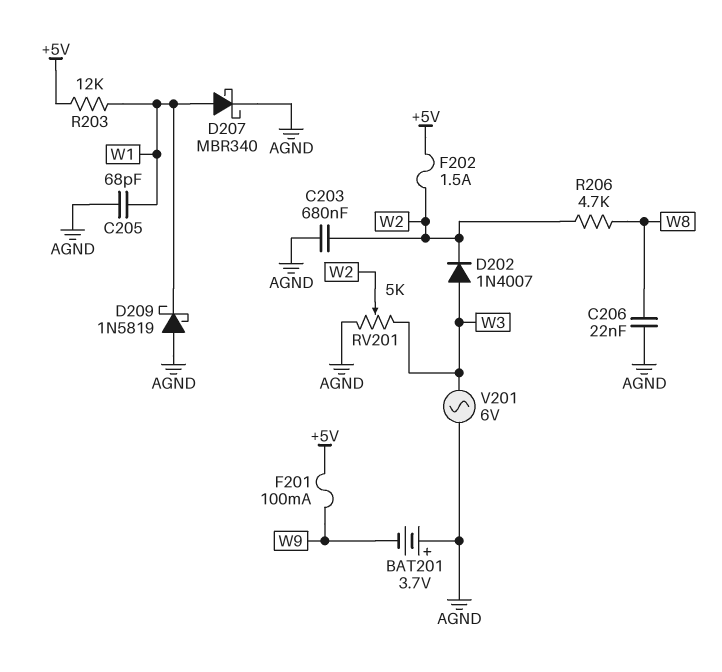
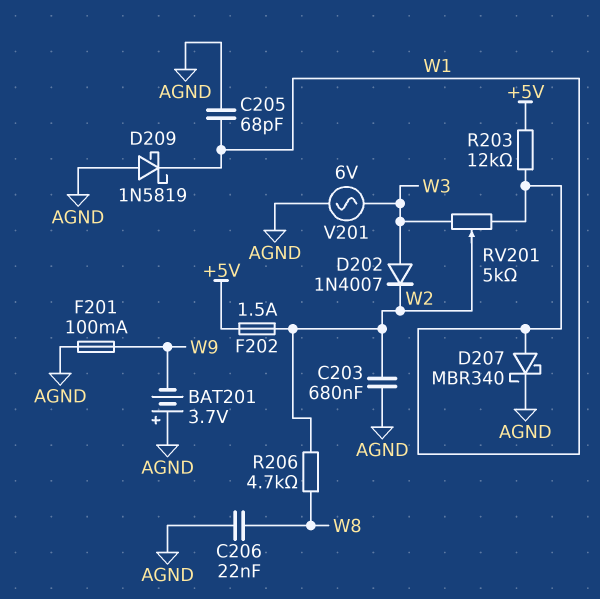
F201: 100mA (+5V, W9) -> 100mA (AGND, W9)
RV201: 5k (AGND, W3, wiper W2) -> 5k (W1, W3, wiper W2)

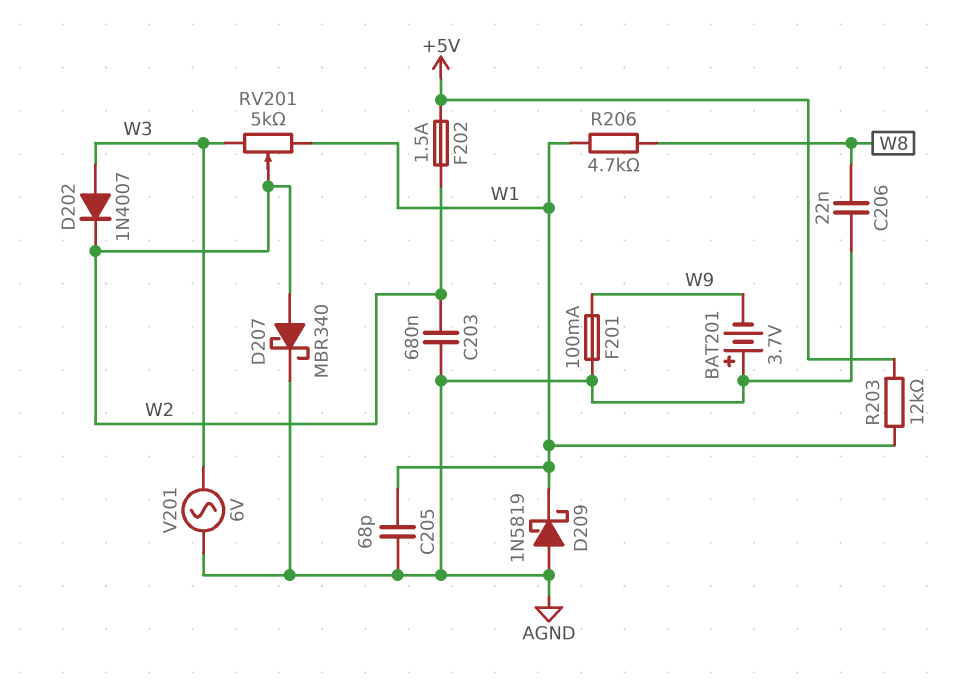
D207: schottky MBR340 (A W1, K AGND) -> schottky MBR340 (A W2, K AGND)
R206: 4.7k (W2, W8) -> 4.7k (W1, W8)

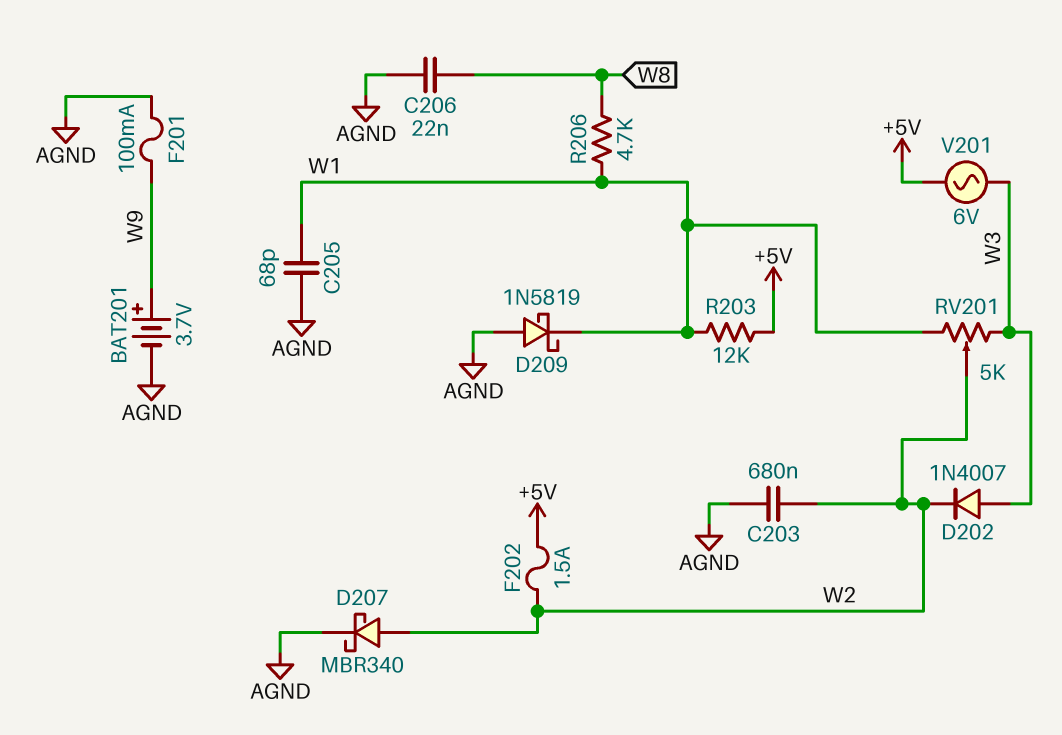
BAT201: 3.7V (plus AGND, minus W9) -> 3.7V (plus W9, minus AGND)
V201: AC 6V (AGND, W3) -> AC 6V (+5V, W3)

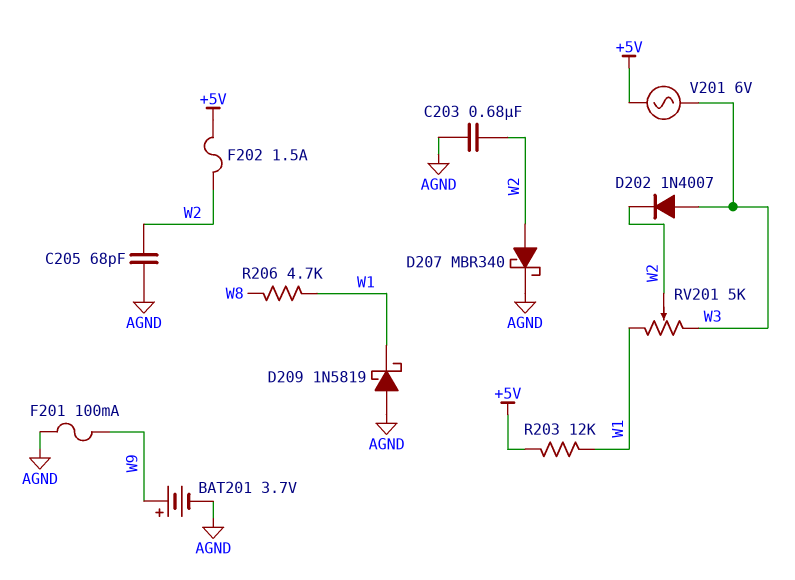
C205: 68pF (AGND, W1) -> 68pF (AGND, W2)
C206: 22nF (AGND, W8) -> none

